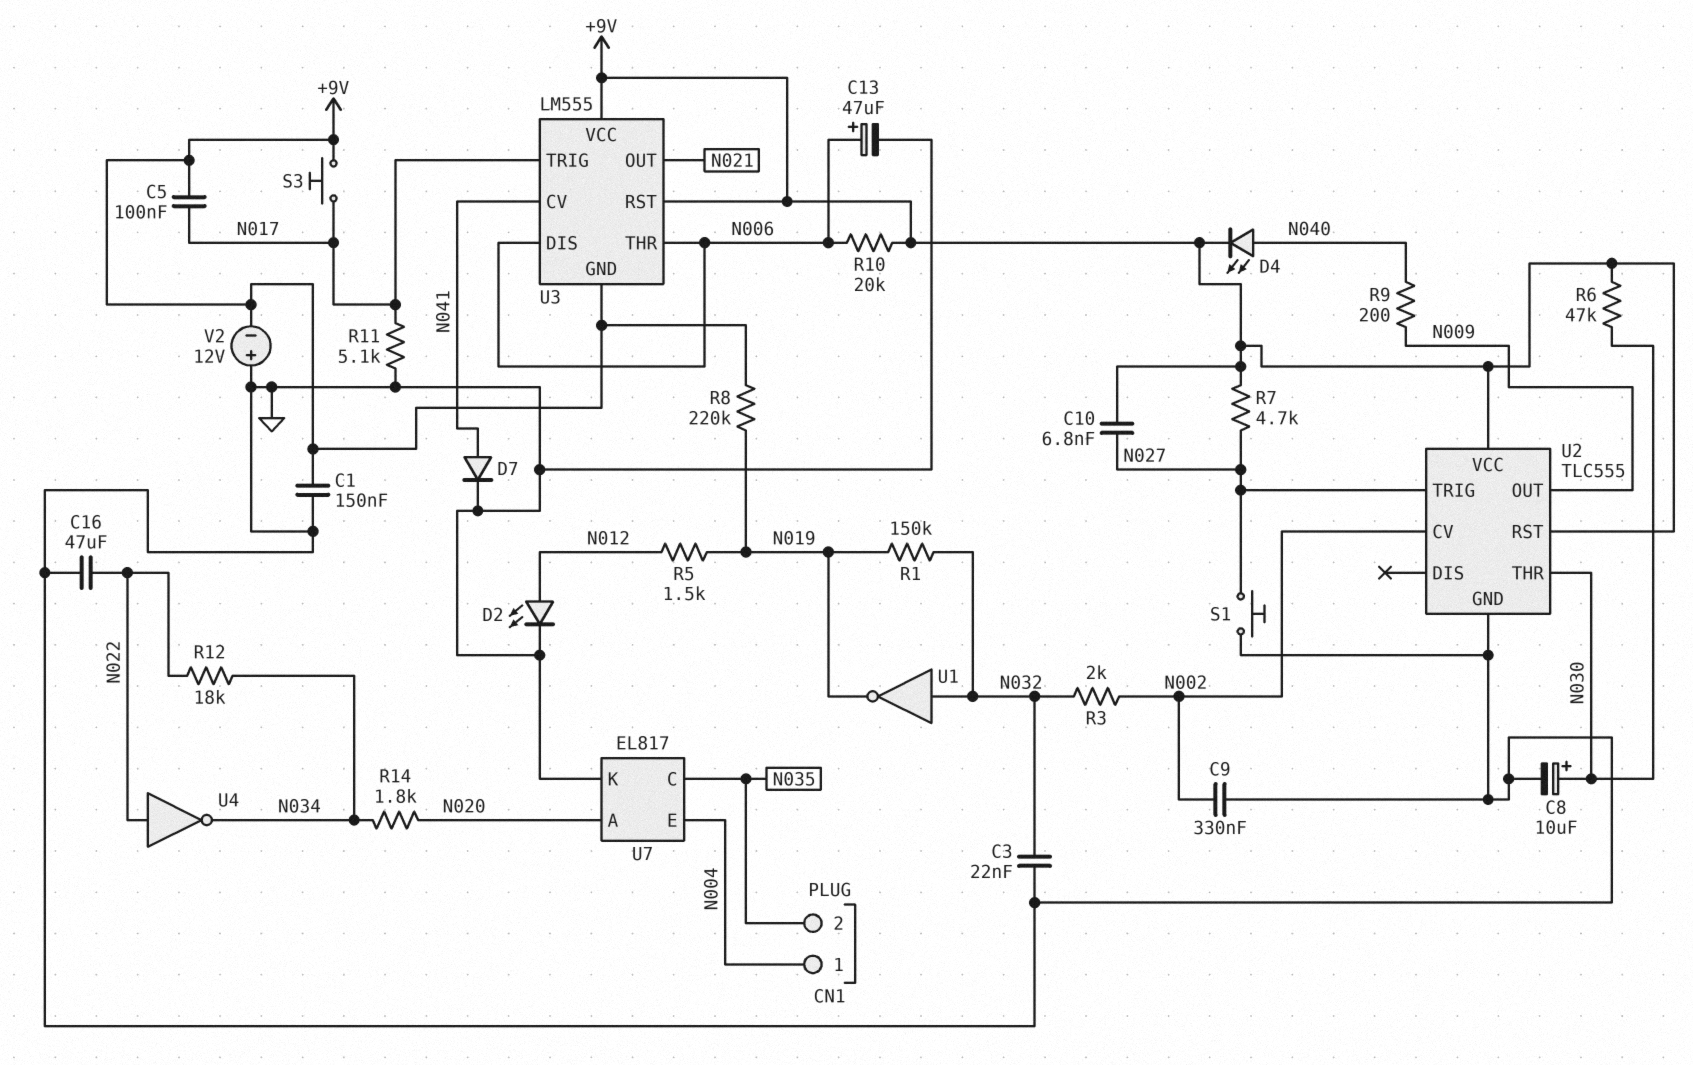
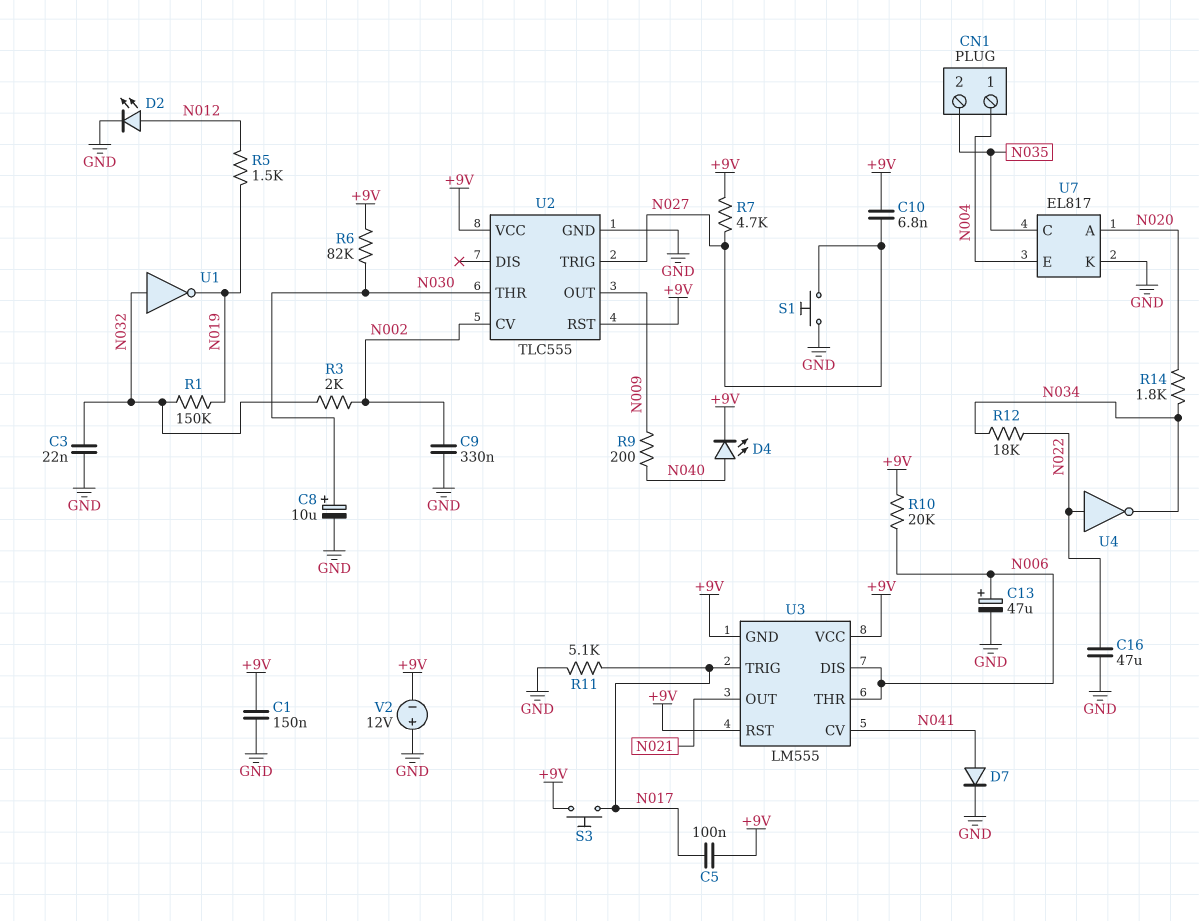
R6: 47k (+9V, N030) -> 82k (+9V, N030)
R8: 220k (+9V, N019) -> none

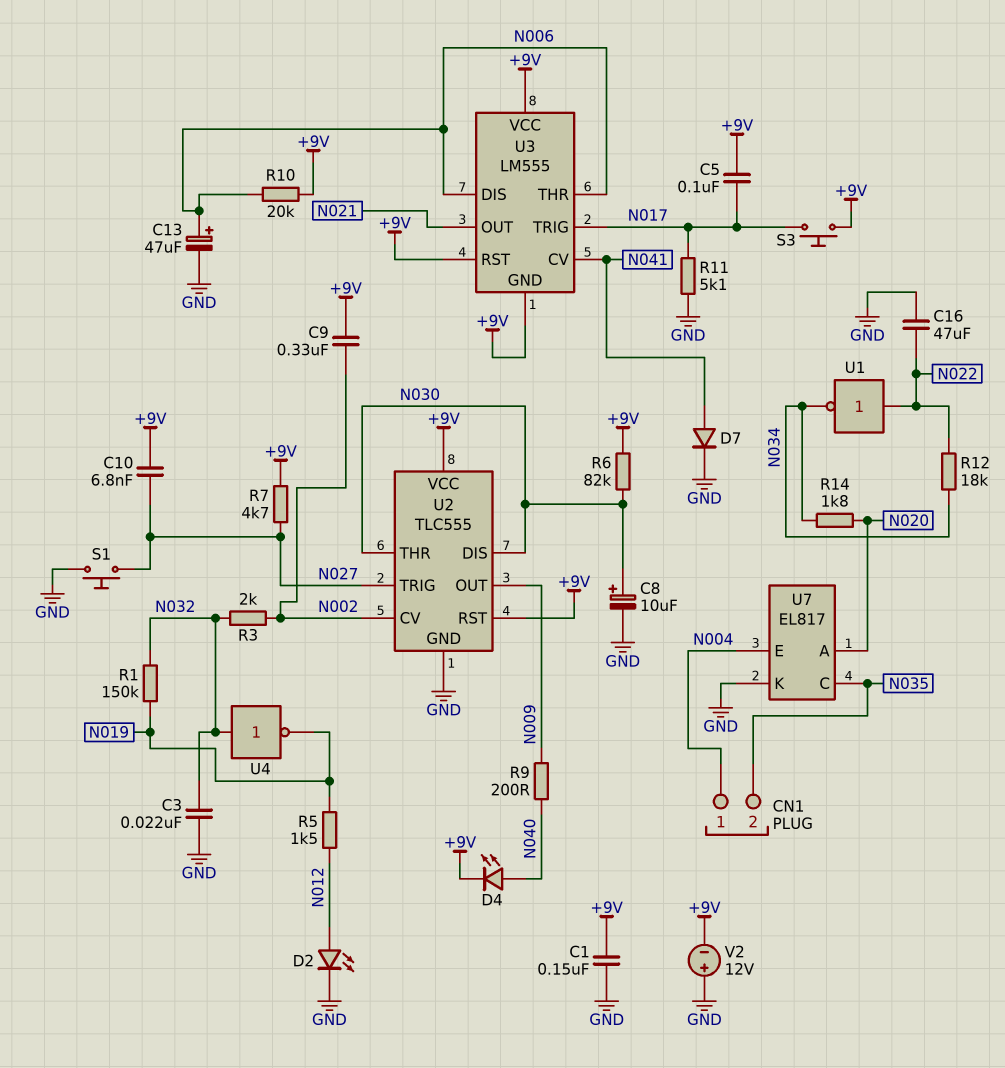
C9: 330nF (GND, N002) -> 330nF (+9V, N002)
U1: NOT (in N032, out N019) -> NOT (in N022, out N034)
U2 pin DIS: none -> N030
U4: NOT (in N022, out N034) -> NOT (in N032, out N019)

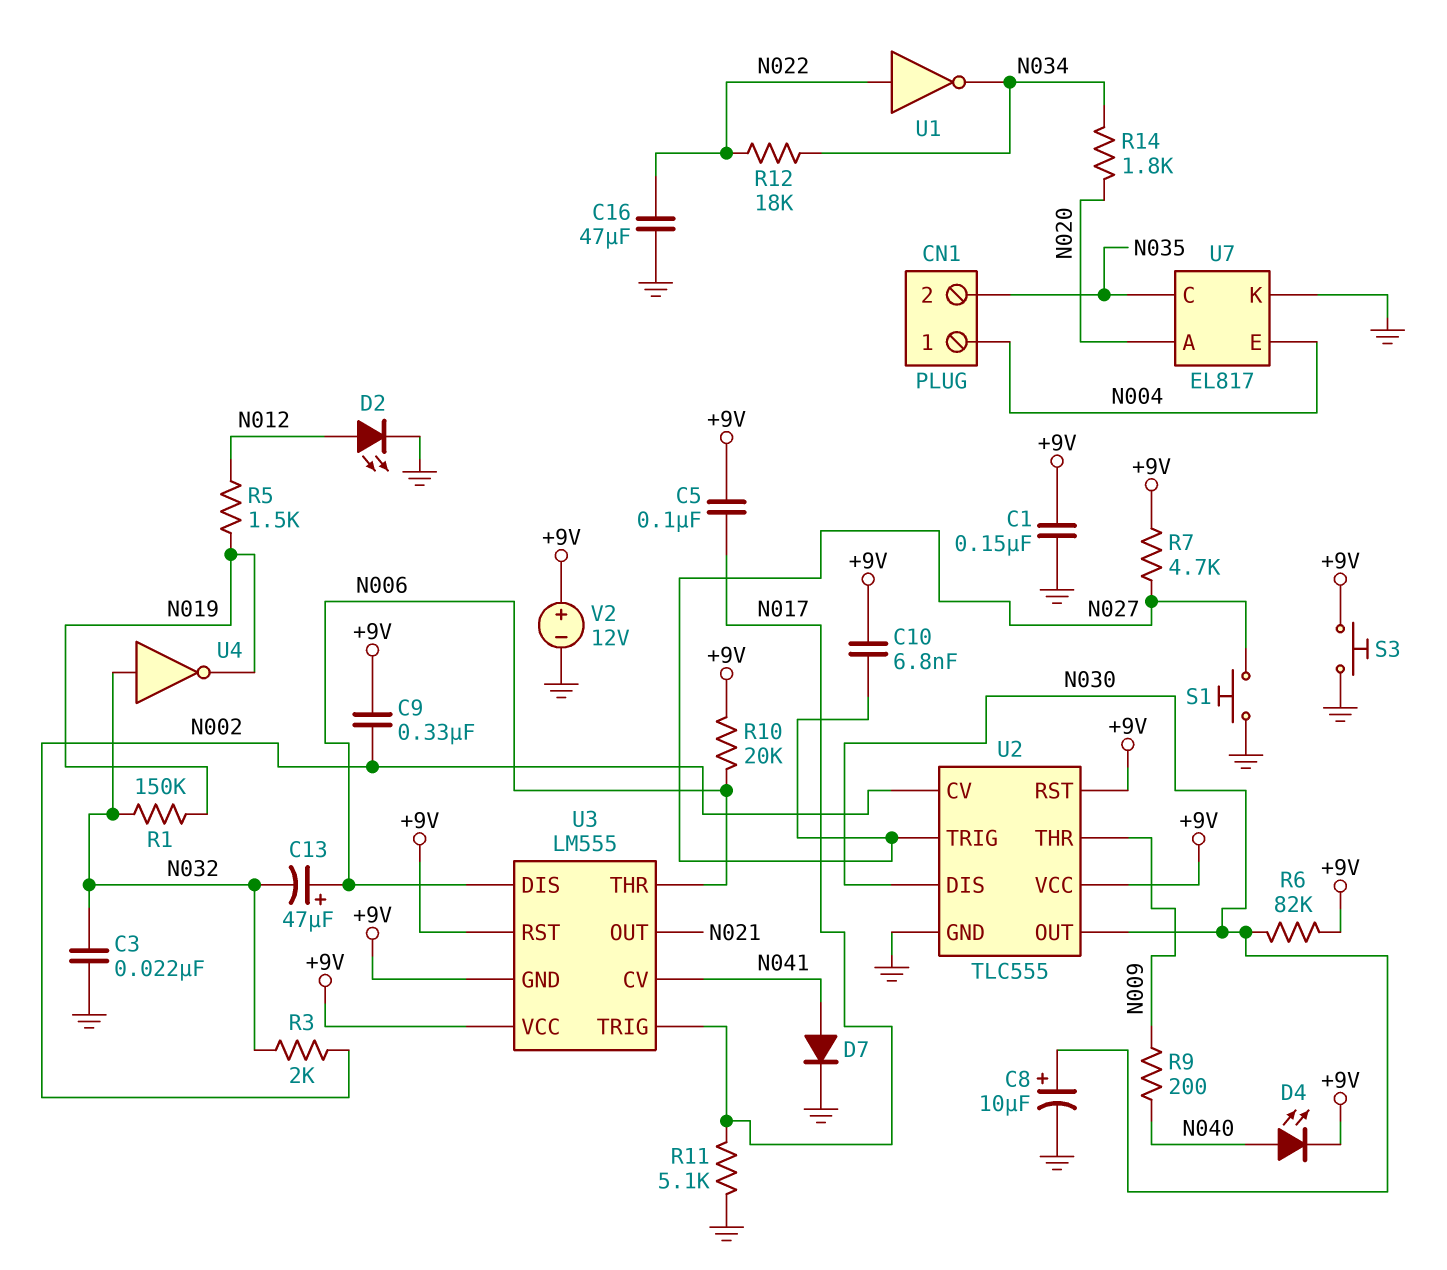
C13: 47uF (plus N006, minus GND) -> 47uF (plus N006, minus N032)
S3: button (+9V, N017) -> button (+9V, GND)
U2 pin OUT: N009 -> N030
U2 pin THR: N030 -> N009
V2: 12V (plus GND, minus +9V) -> 12V (plus +9V, minus GND)

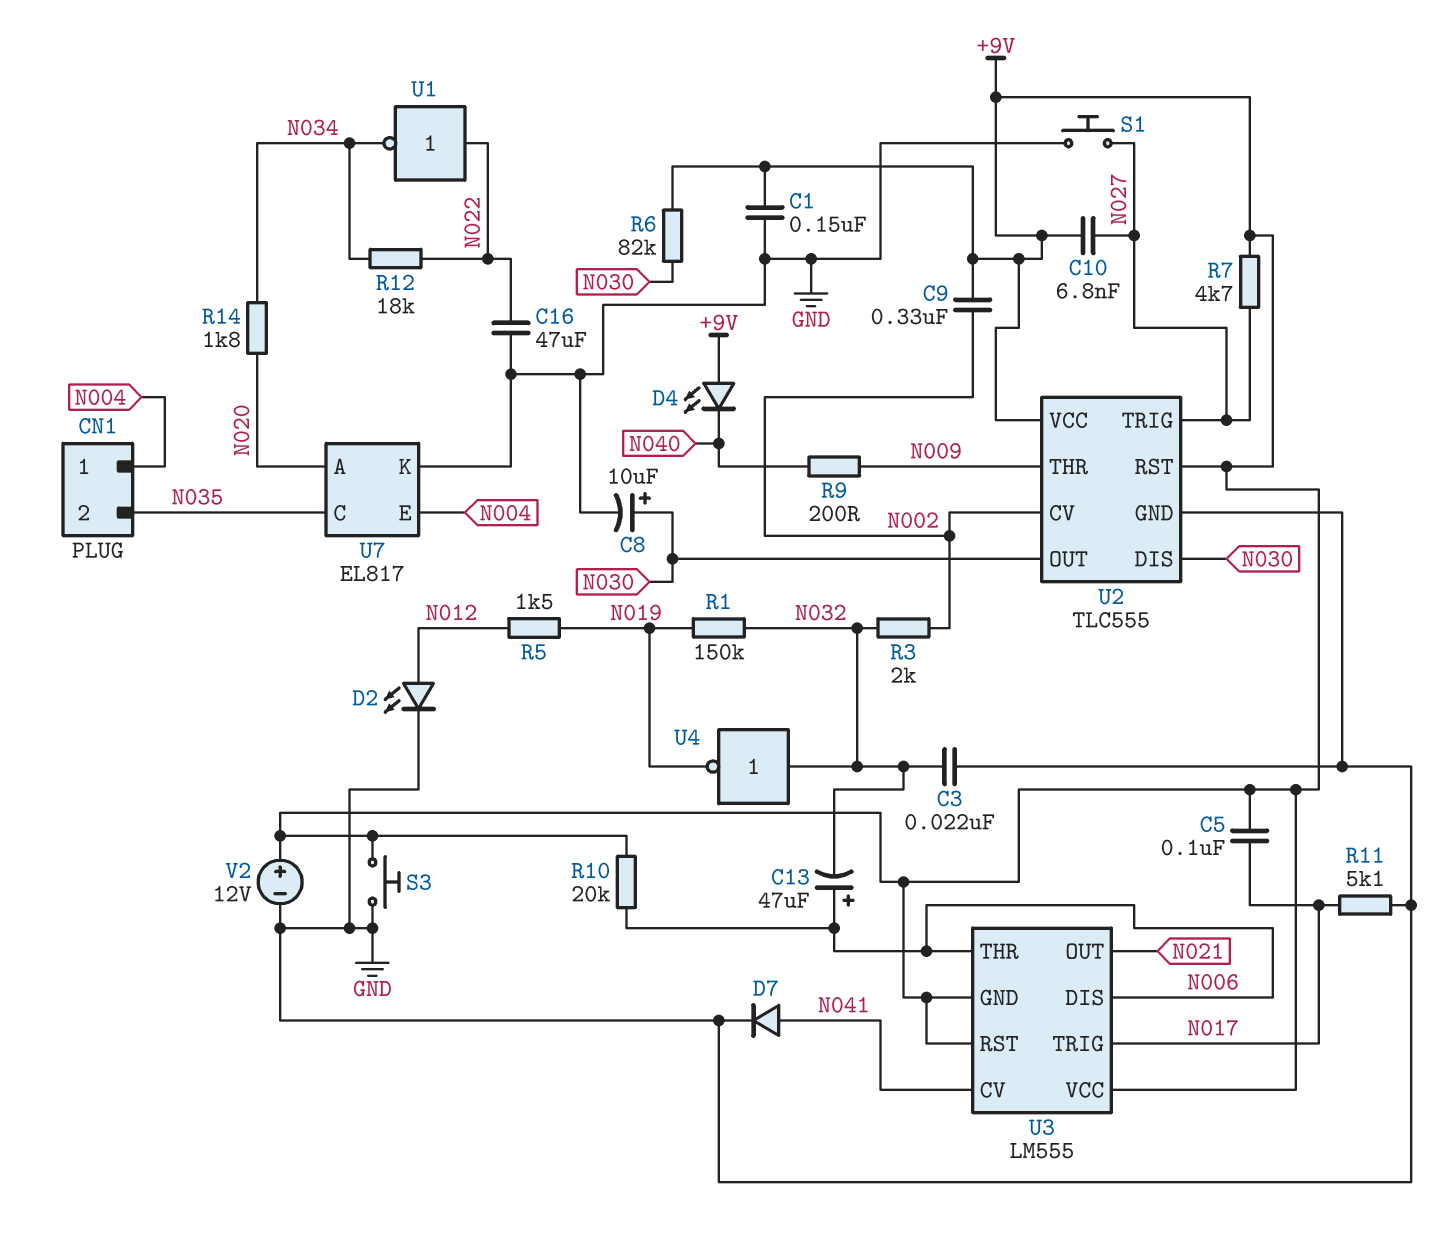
D4: LED (A N040, K +9V) -> LED (A +9V, K N040)

